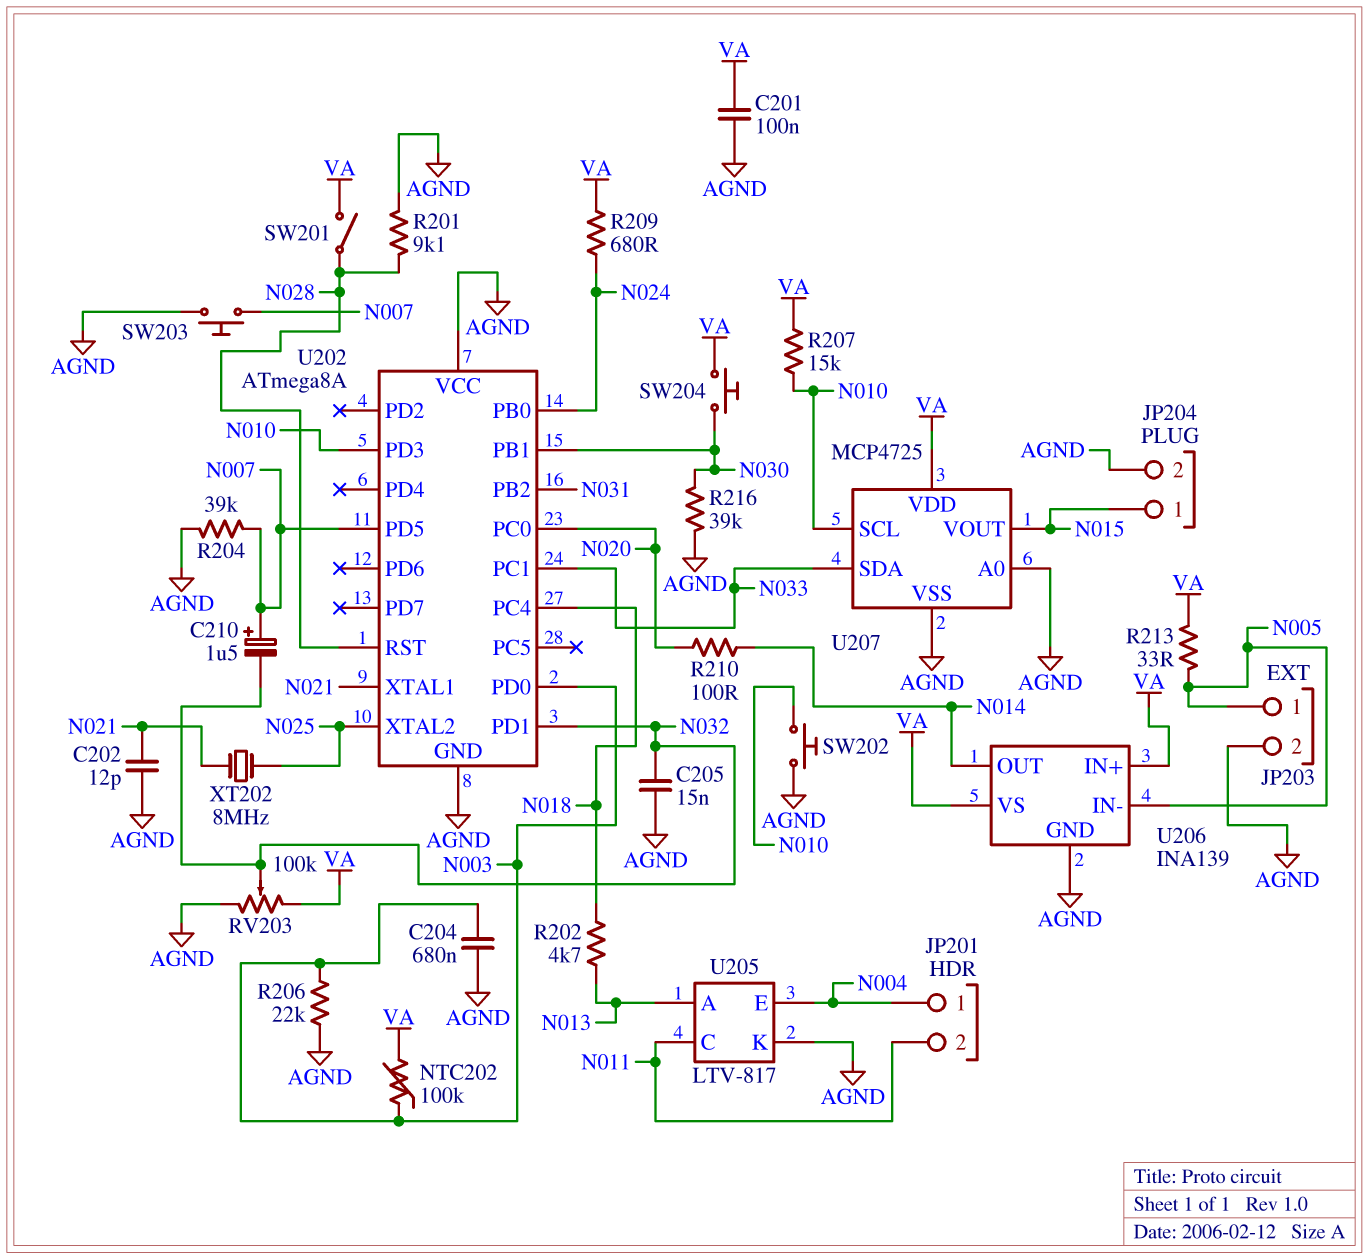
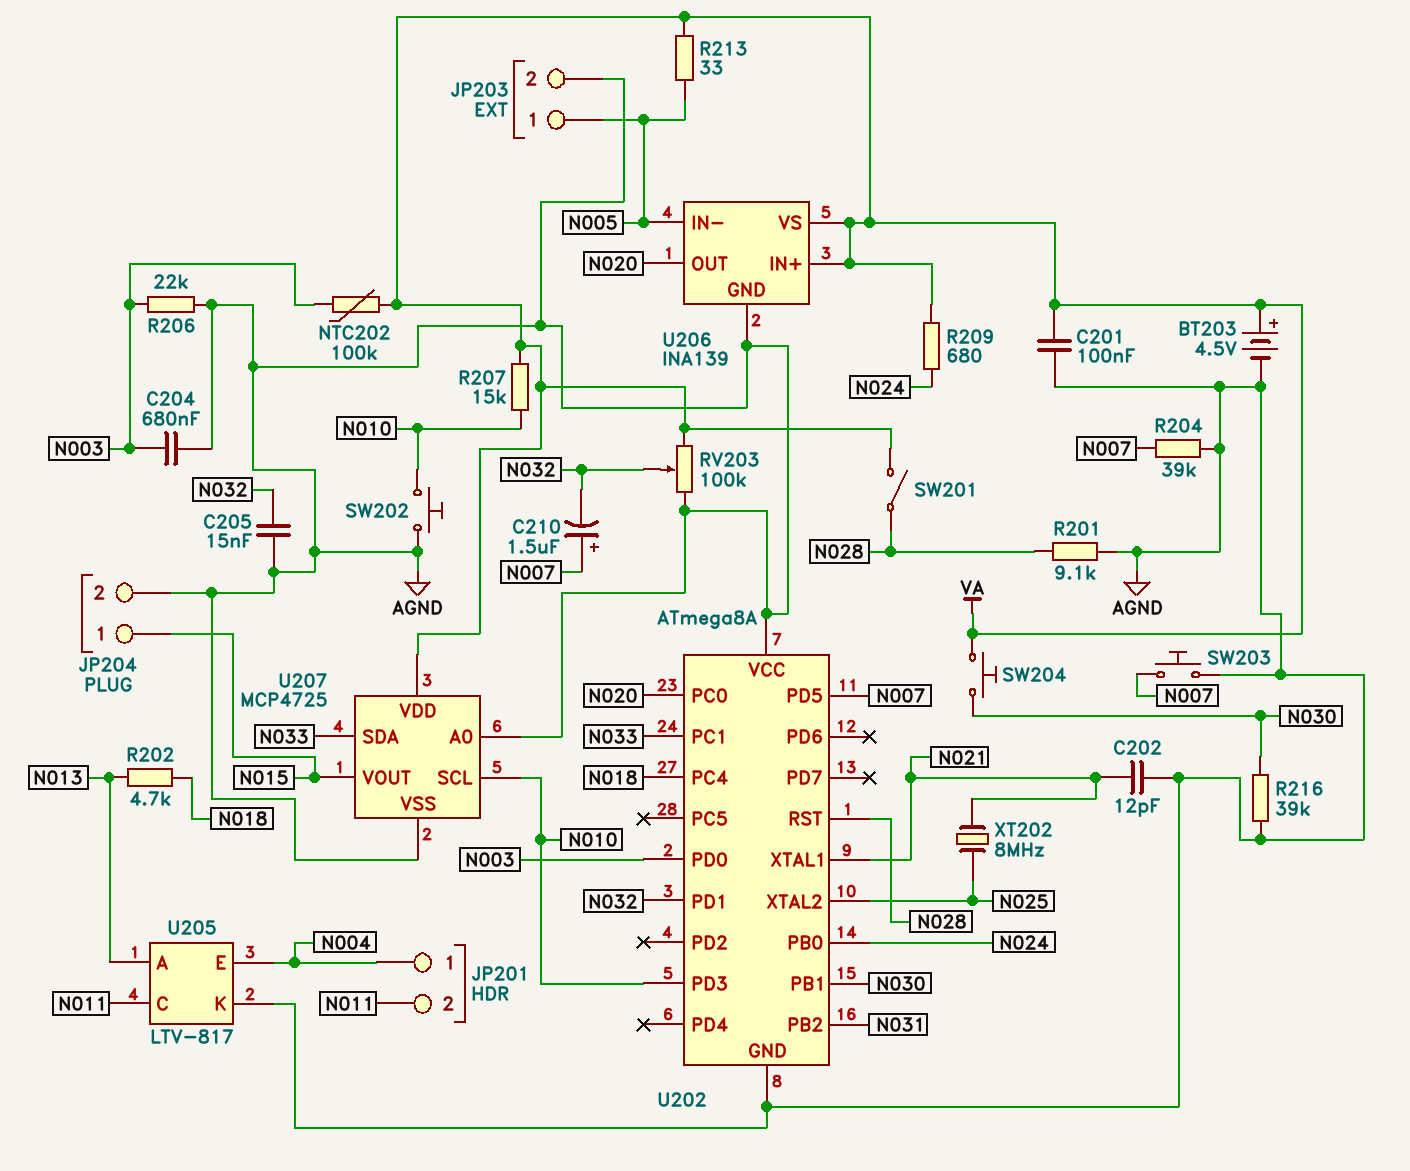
BT203: none -> 4.5V (plus VA, minus AGND)
R210: 100 (N014, N020) -> none
U206 pin OUT: N014 -> N020

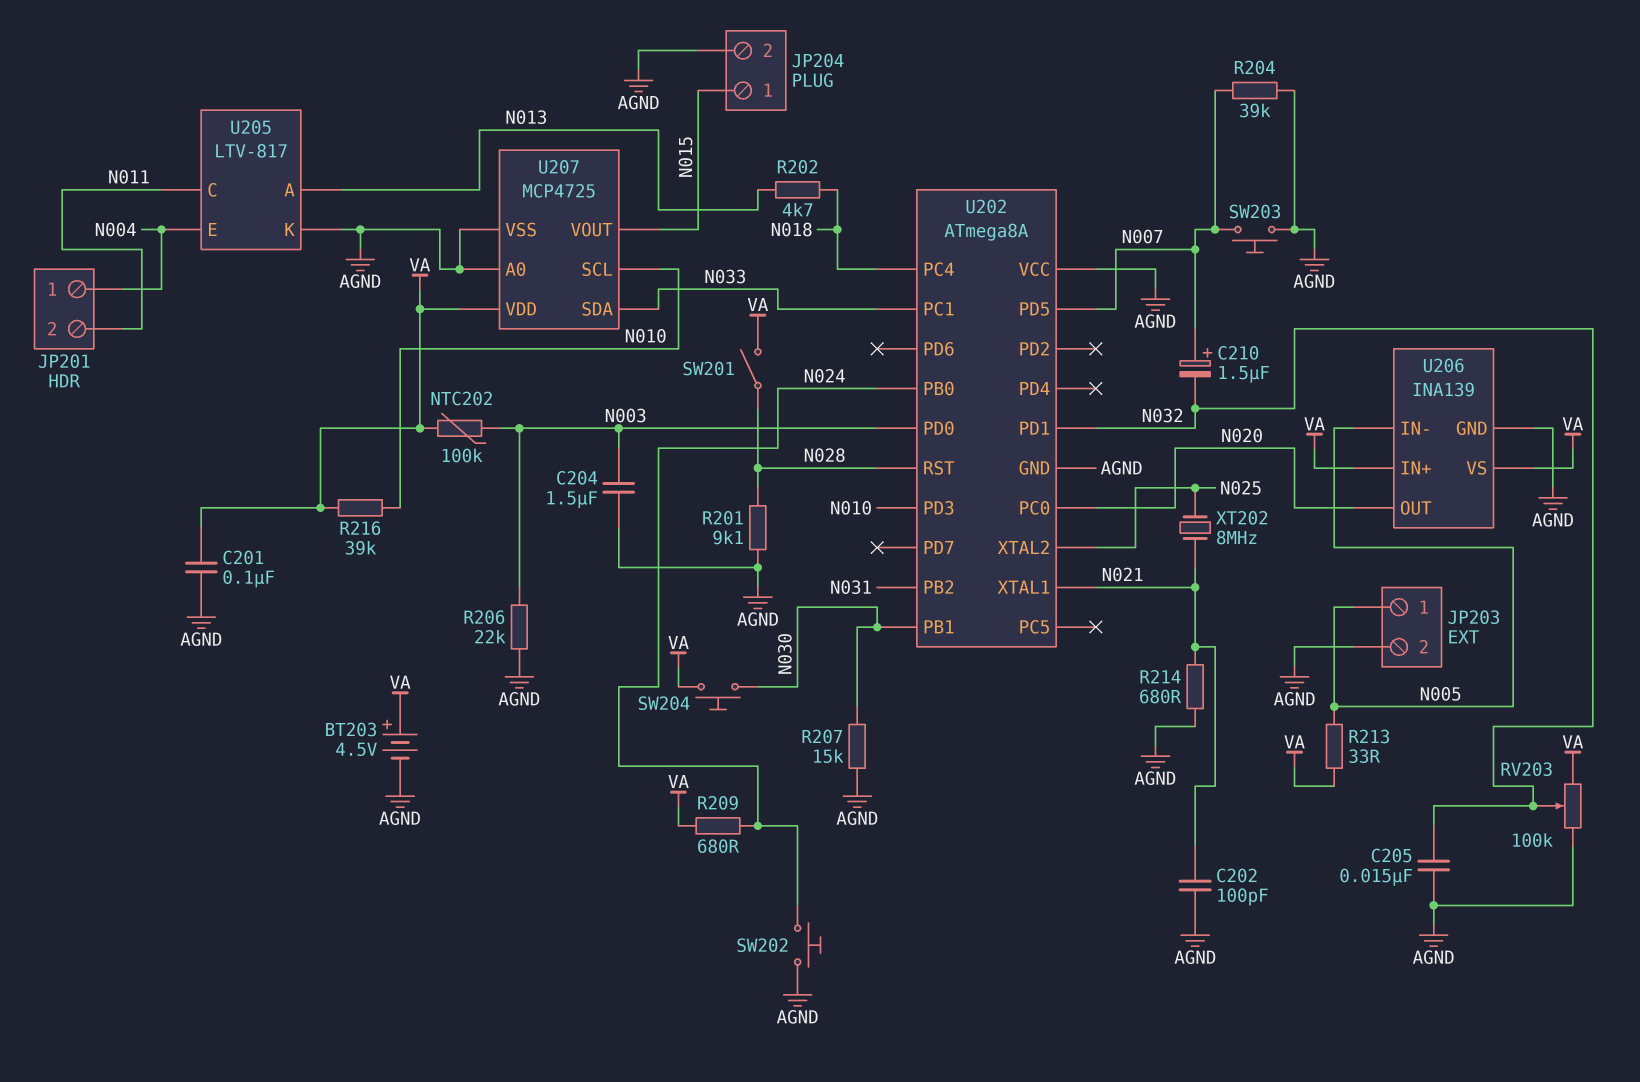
C202: 12pF (AGND, N021) -> 100pF (AGND, N021)
C204: 680nF (AGND, N003) -> 1.5uF (AGND, N003)
R207: 15k (N010, VA) -> 15k (AGND, N030)
R214: none -> 680 (AGND, N021)
R216: 39k (AGND, N030) -> 39k (N010, VA)
SW202: button (AGND, N010) -> button (AGND, N024)

